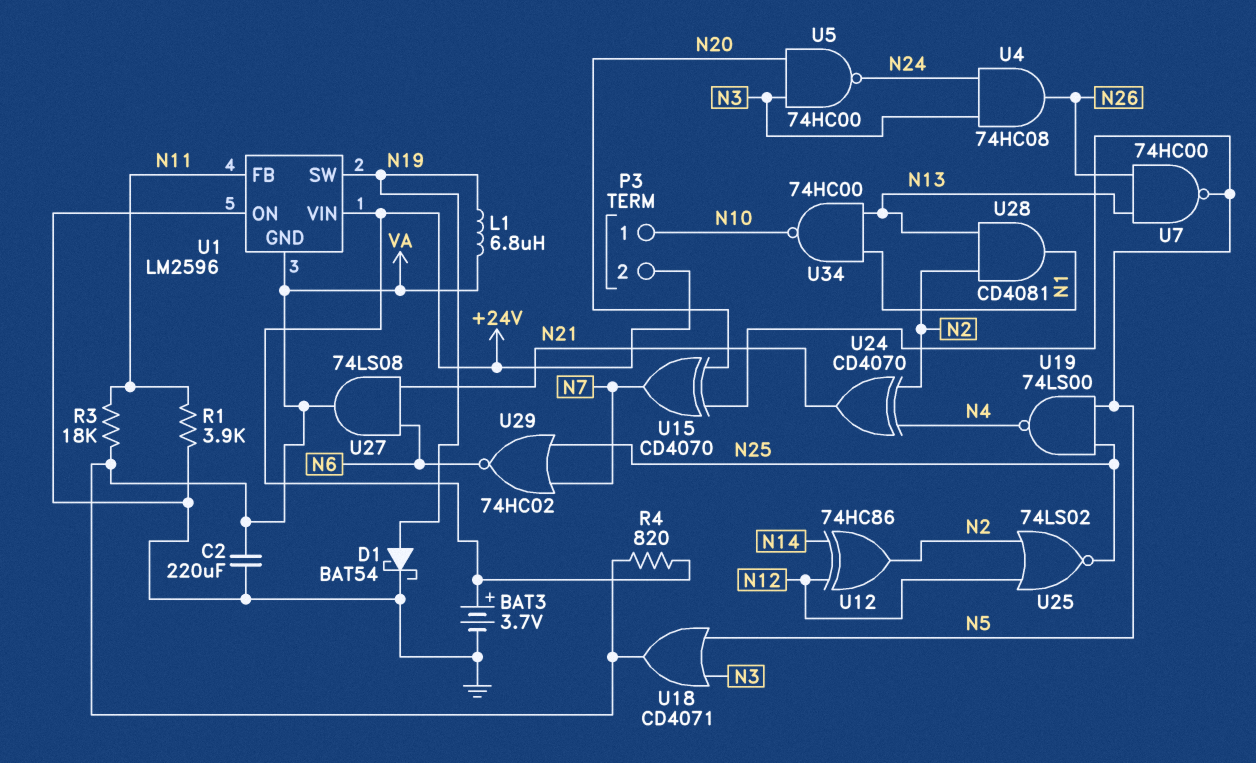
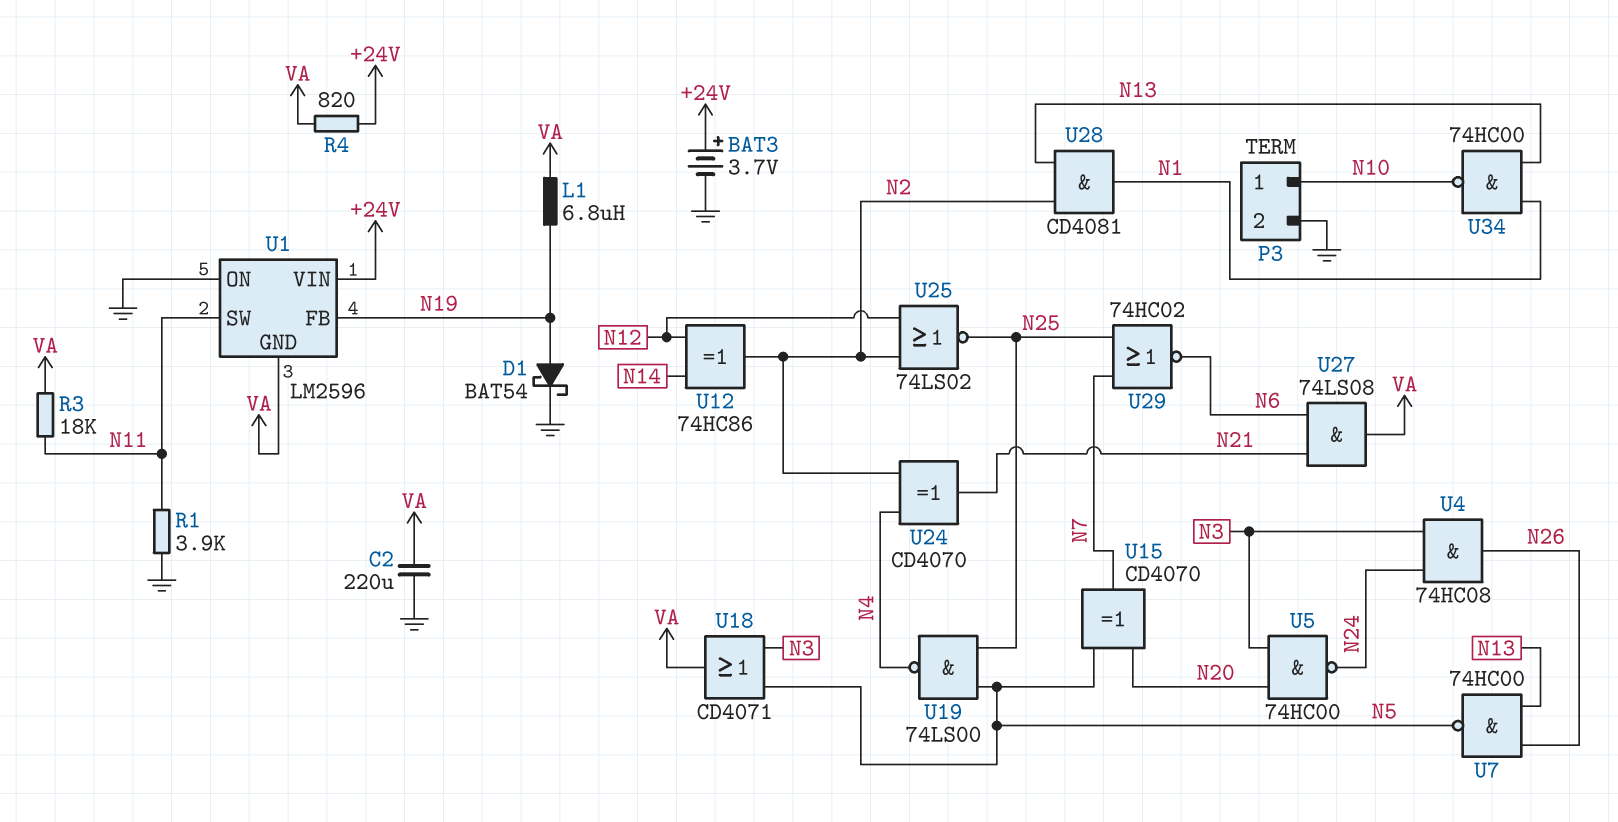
P3 pin 2: +24V -> GND
U1 pin FB: N11 -> N19
U1 pin SW: N19 -> N11

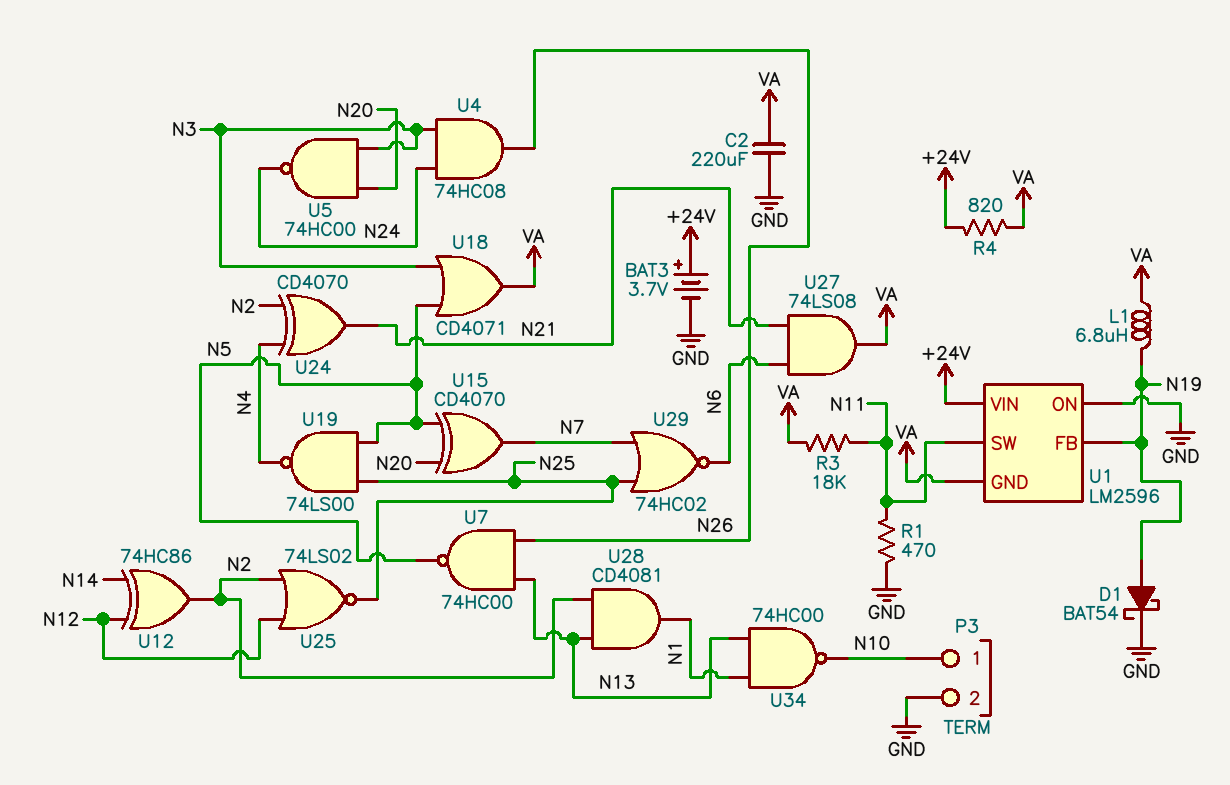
R1: 3.9k (GND, N11) -> 470 (GND, N11)

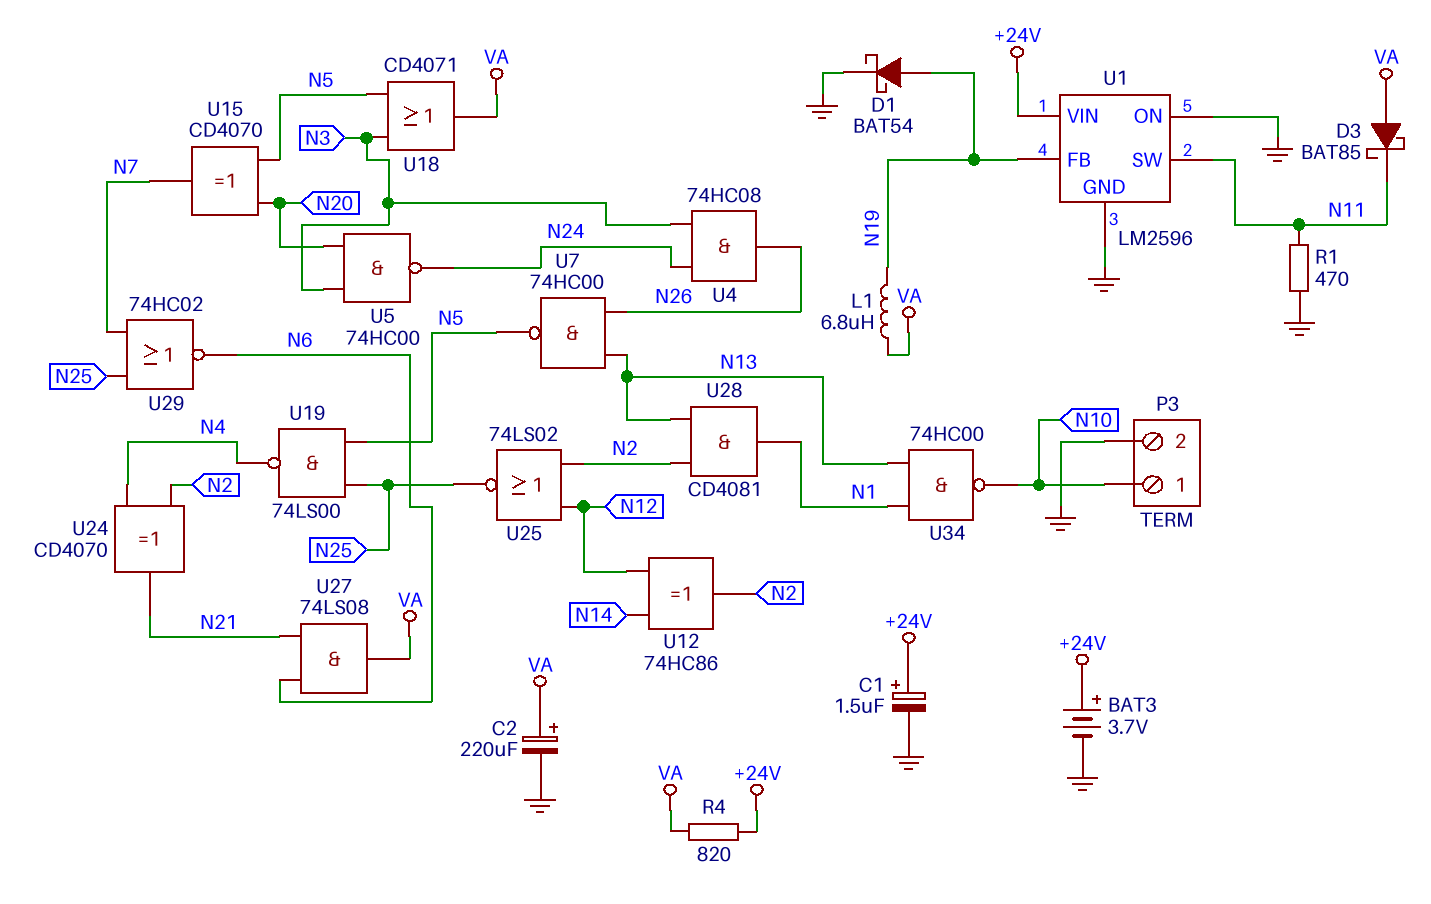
C1: none -> 1.5uF (plus +24V, minus GND)
C2: 220uF (GND, VA) -> 220uF (plus VA, minus GND)
D3: none -> schottky BAT85 (A VA, K N11)
R3: 18k (N11, VA) -> none
U1 pin GND: VA -> GND

